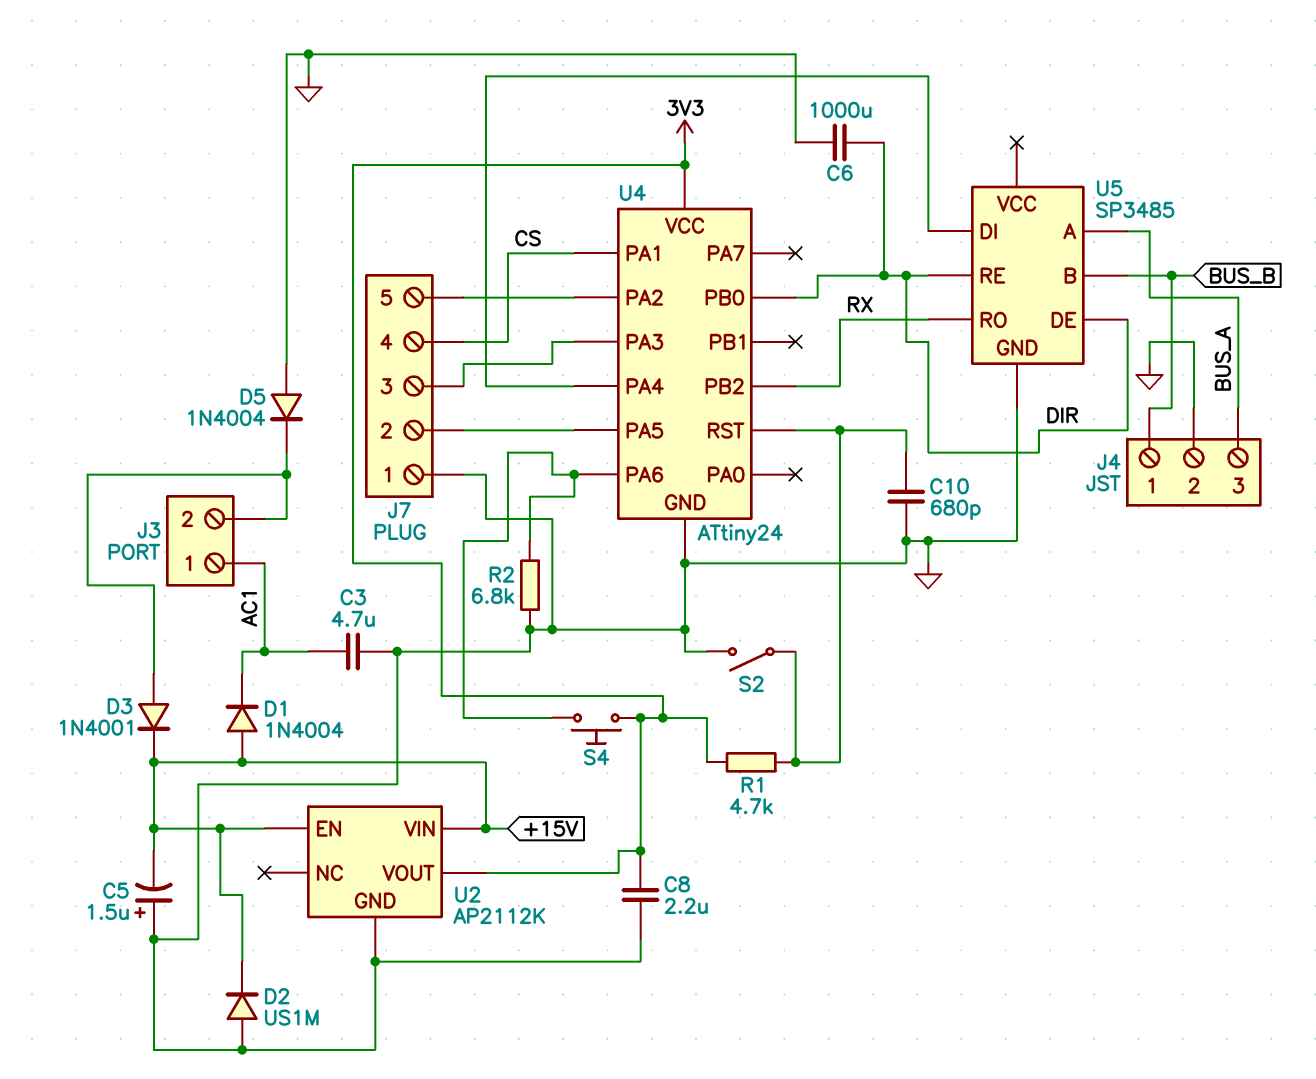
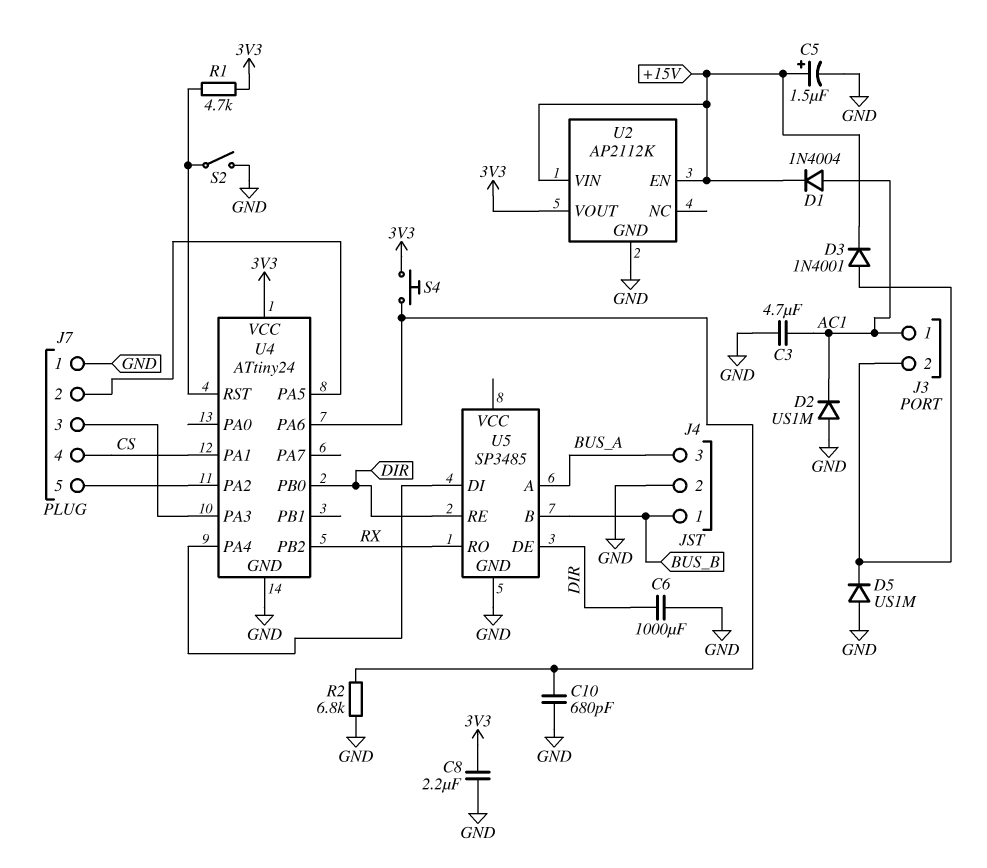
C5: 1.5uF (plus GND, minus +15V) -> 1.5uF (plus +15V, minus GND)
C10: 680pF (GND, U4/RST) -> 680pF (GND, U4/PA6)
D1: diode 1N4004 (A +15V, K AC1) -> diode 1N4004 (A AC1, K +15V)
D2: diode US1M (A GND, K +15V) -> diode US1M (A GND, K AC1)
D5: diode 1N4004 (A GND, K J3/2) -> diode US1M (A GND, K J3/2)

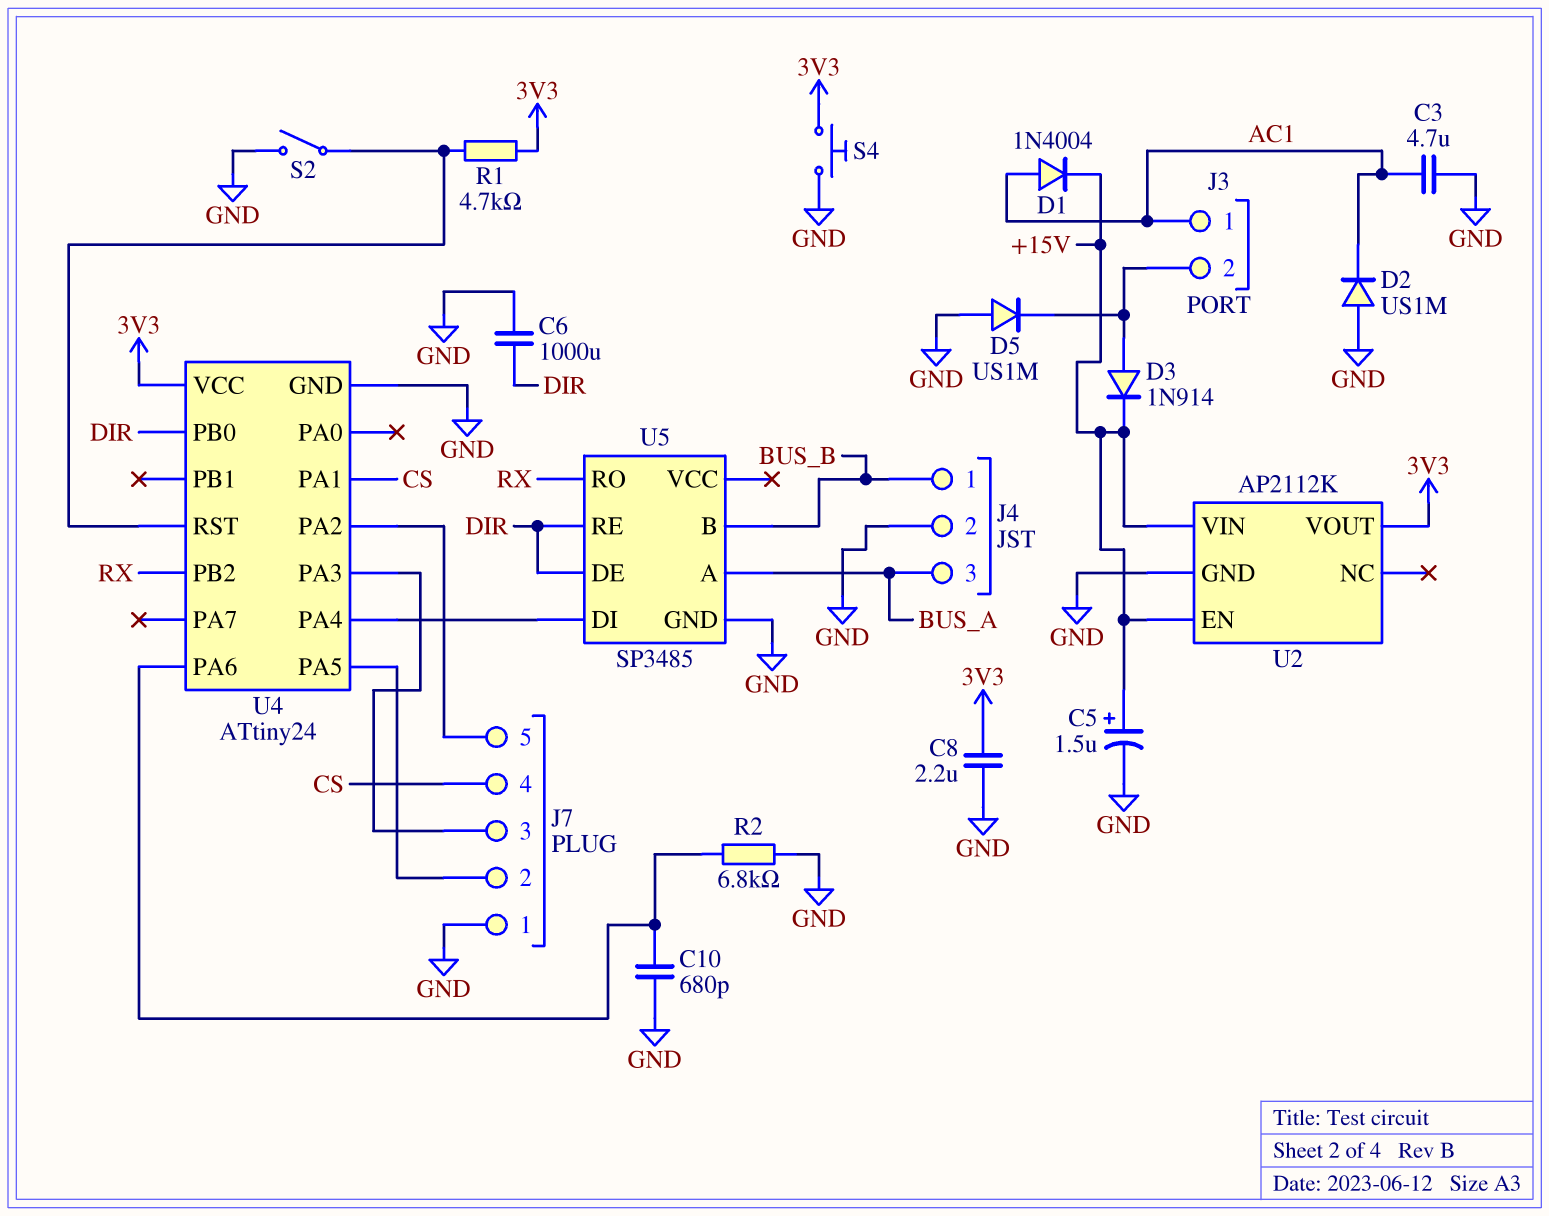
D3: diode 1N4001 (A J3/2, K +15V) -> diode 1N914 (A J3/2, K +15V)
S4: button (3V3, U4/PA6) -> button (3V3, GND)

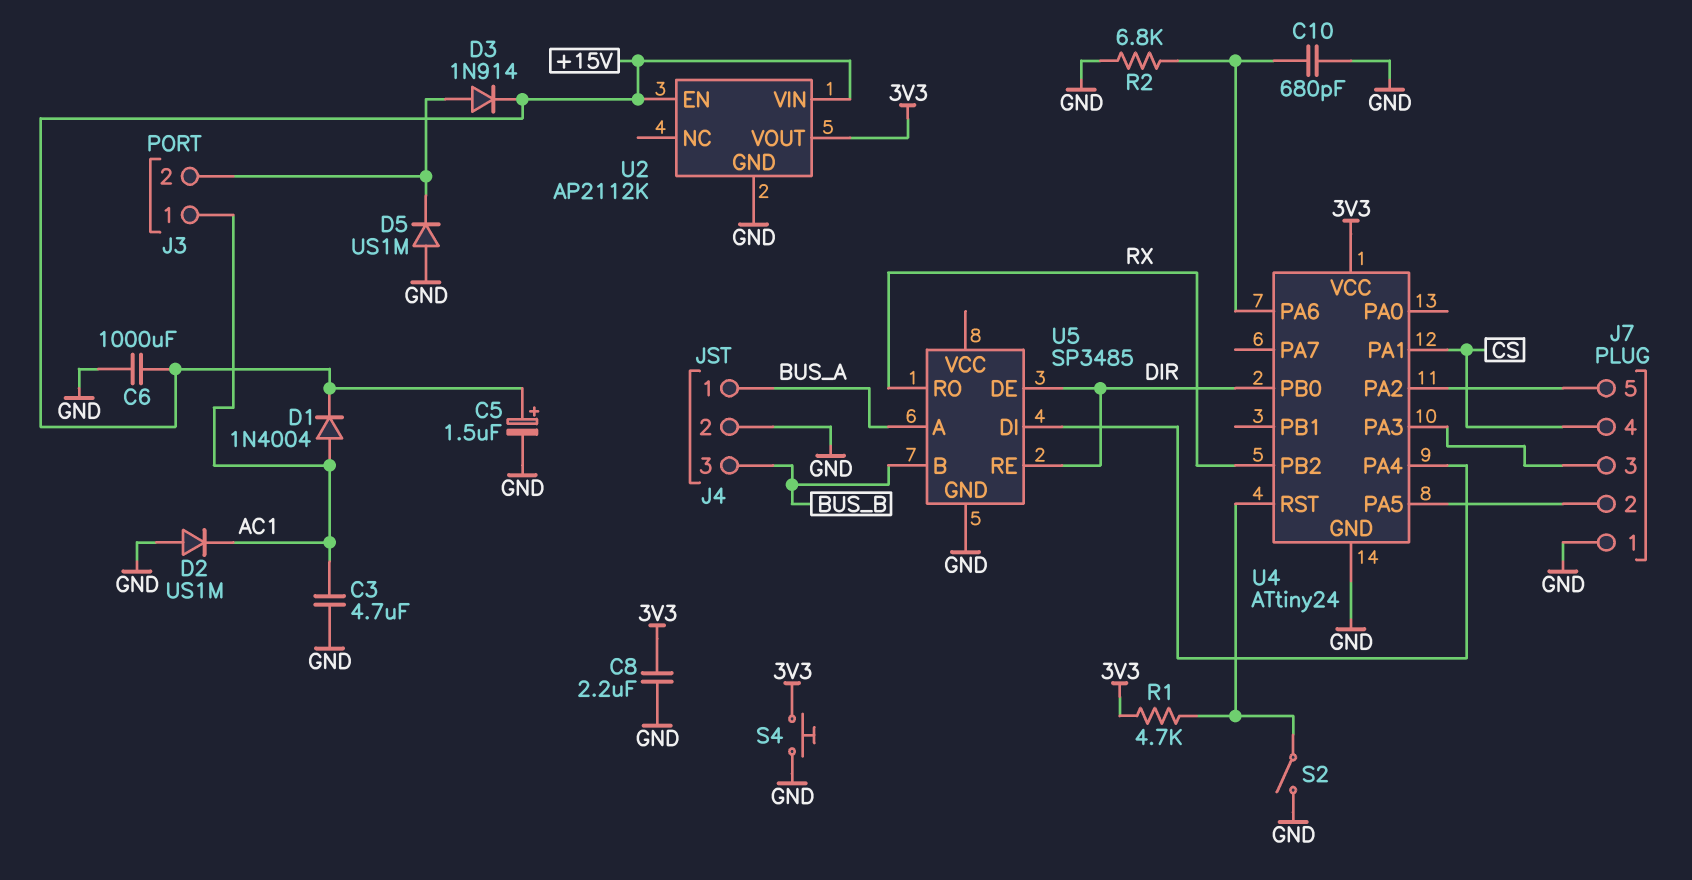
C6: 1000uF (DIR, GND) -> 1000uF (+15V, GND)
J4 pin 1: BUS_B -> BUS_A
J4 pin 3: BUS_A -> BUS_B

